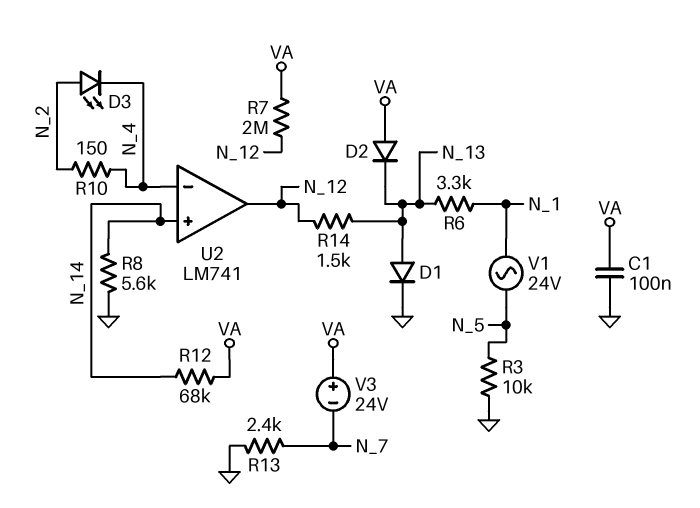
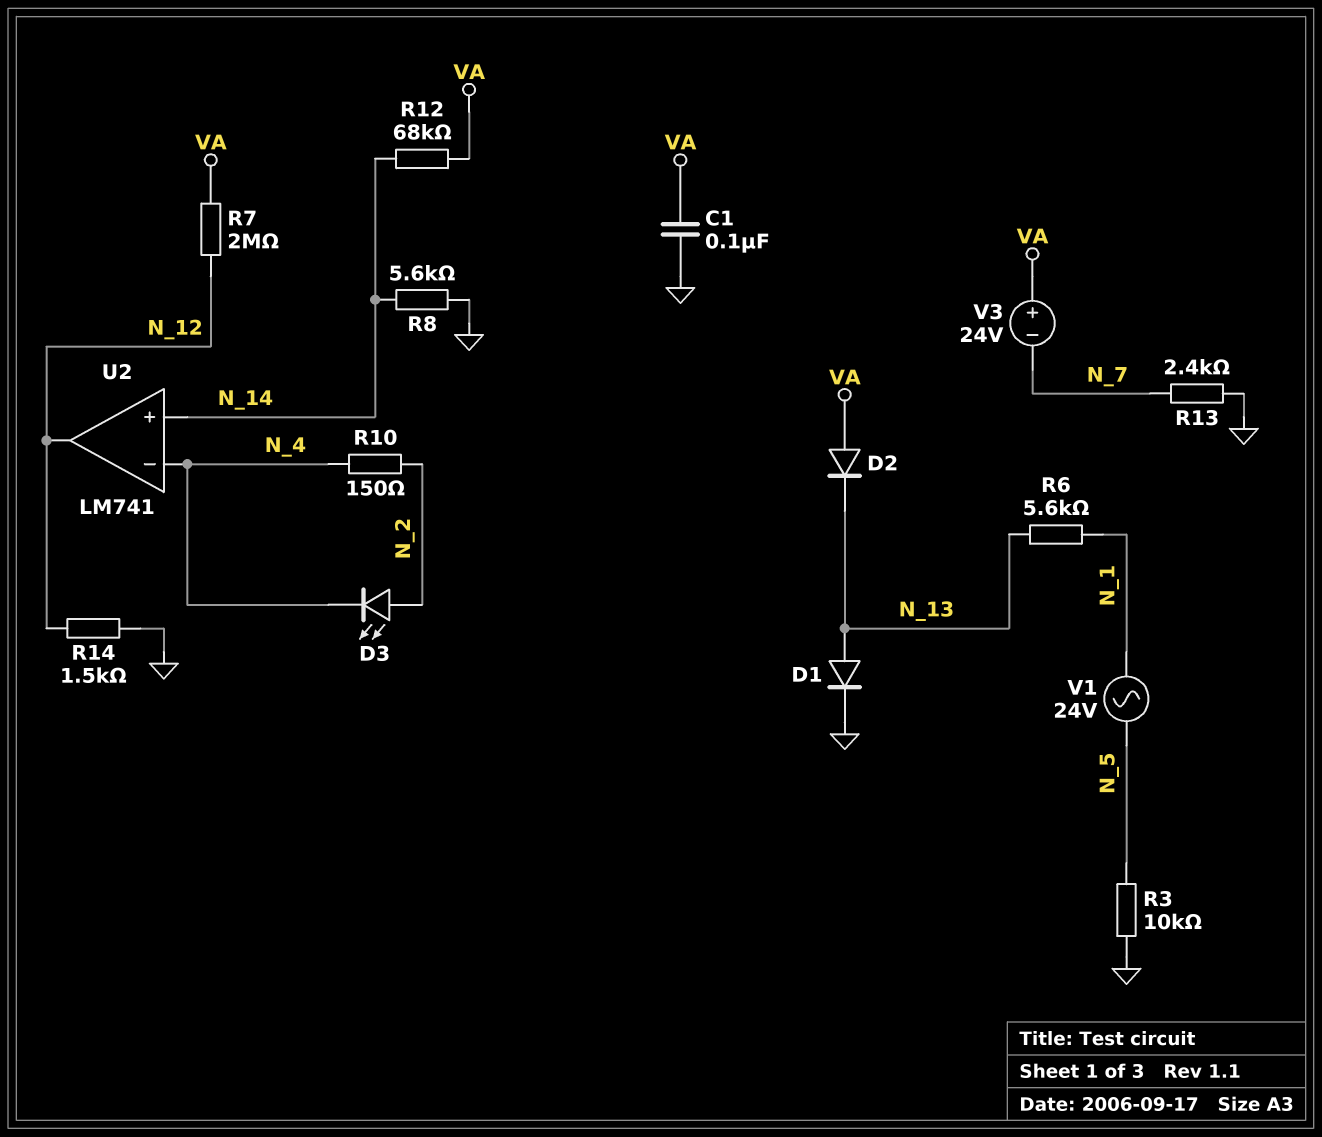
R6: 3.3k (N_1, N_13) -> 5.6k (N_1, N_13)
R14: 1.5k (N_12, N_13) -> 1.5k (GND, N_12)

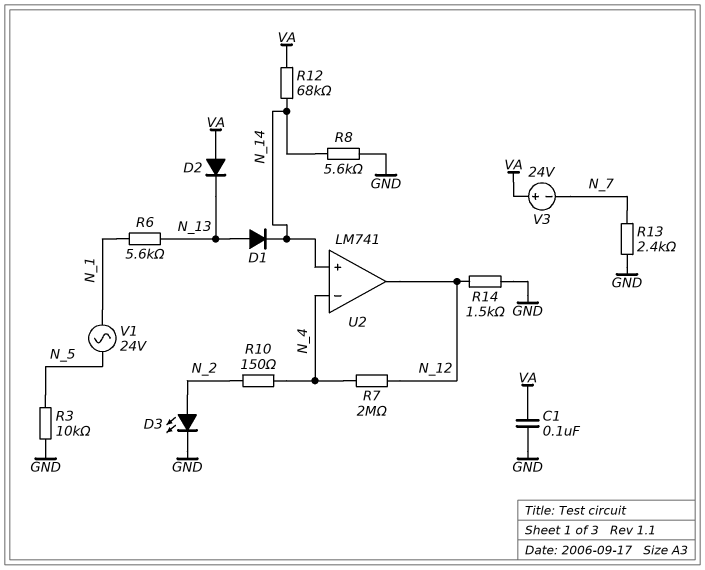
D1: diode (A N_13, K GND) -> diode (A N_13, K N_14)
D3: LED (A N_2, K N_4) -> LED (A N_2, K GND)
R7: 2M (N_12, VA) -> 2M (N_4, N_12)

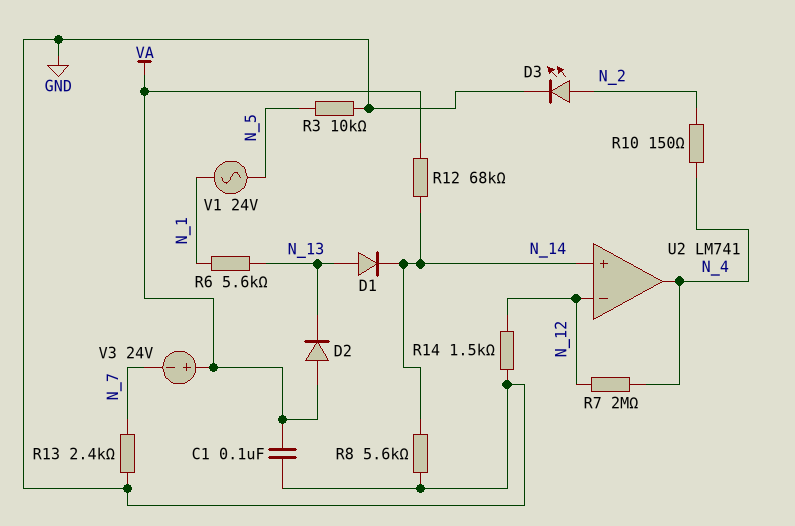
U2 pin in-: N_4 -> N_12
U2 pin out: N_12 -> N_4

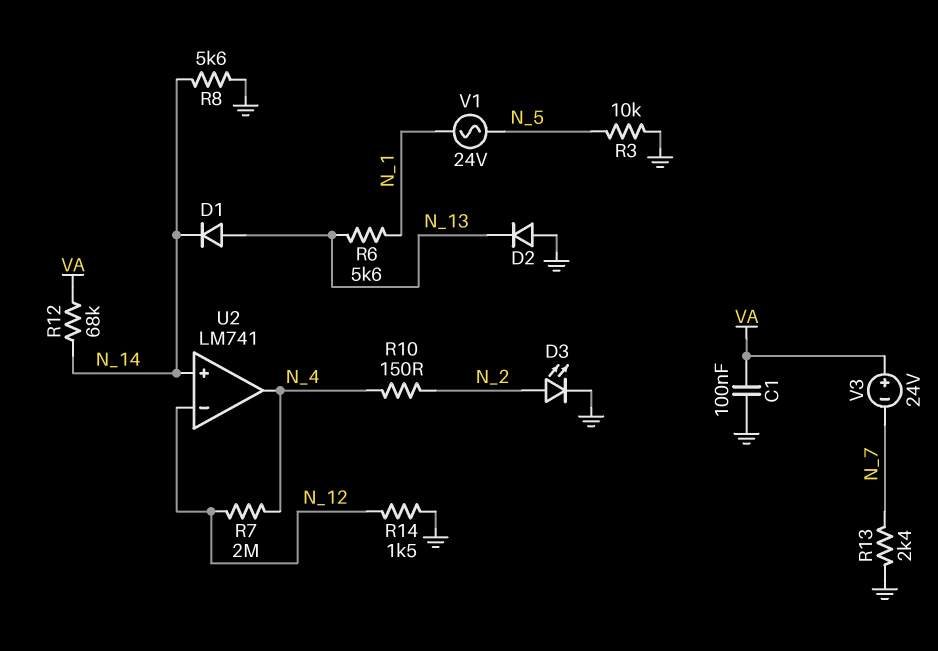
D2: diode (A VA, K N_13) -> diode (A GND, K N_13)

